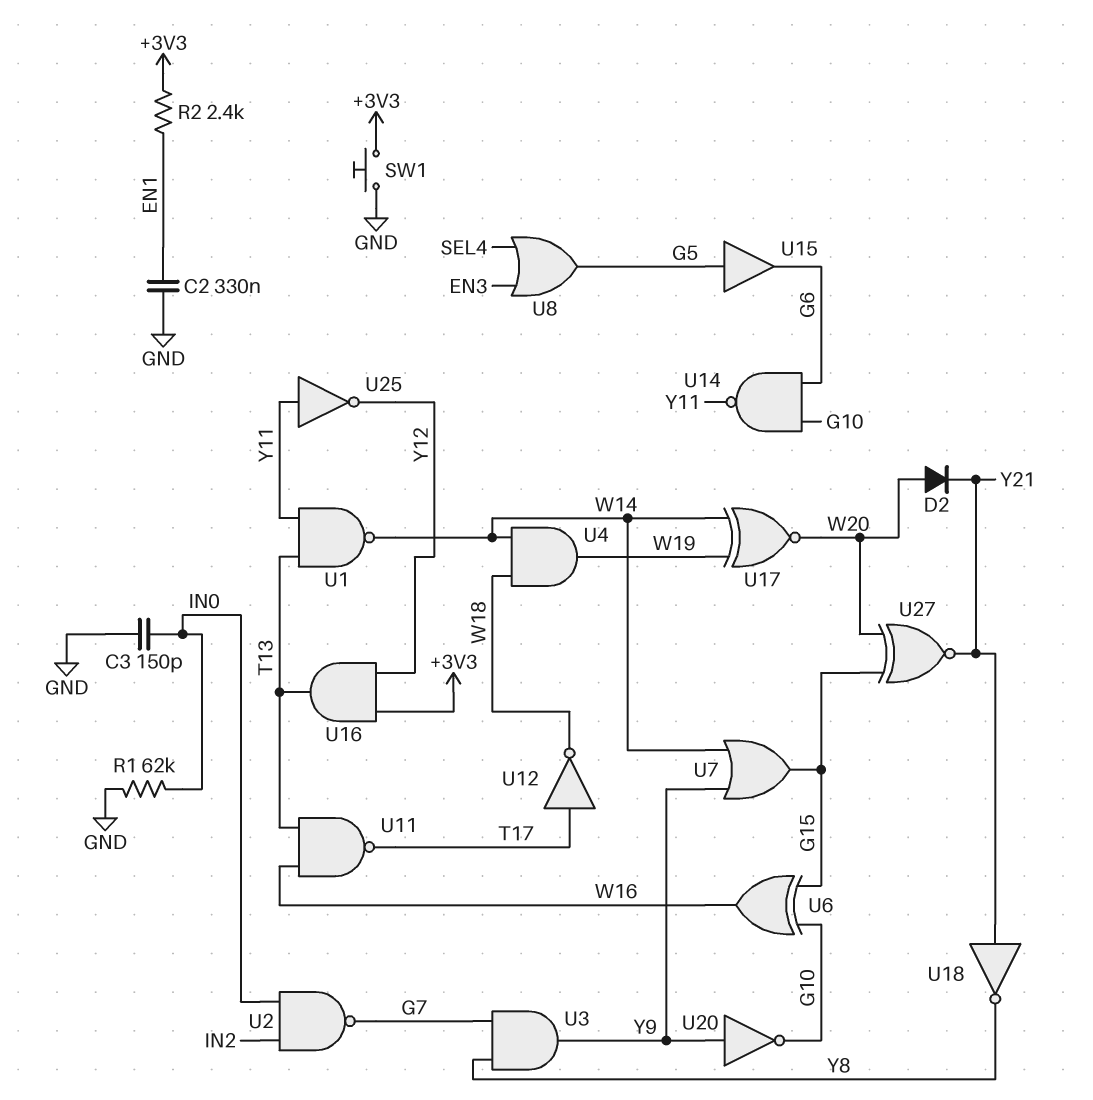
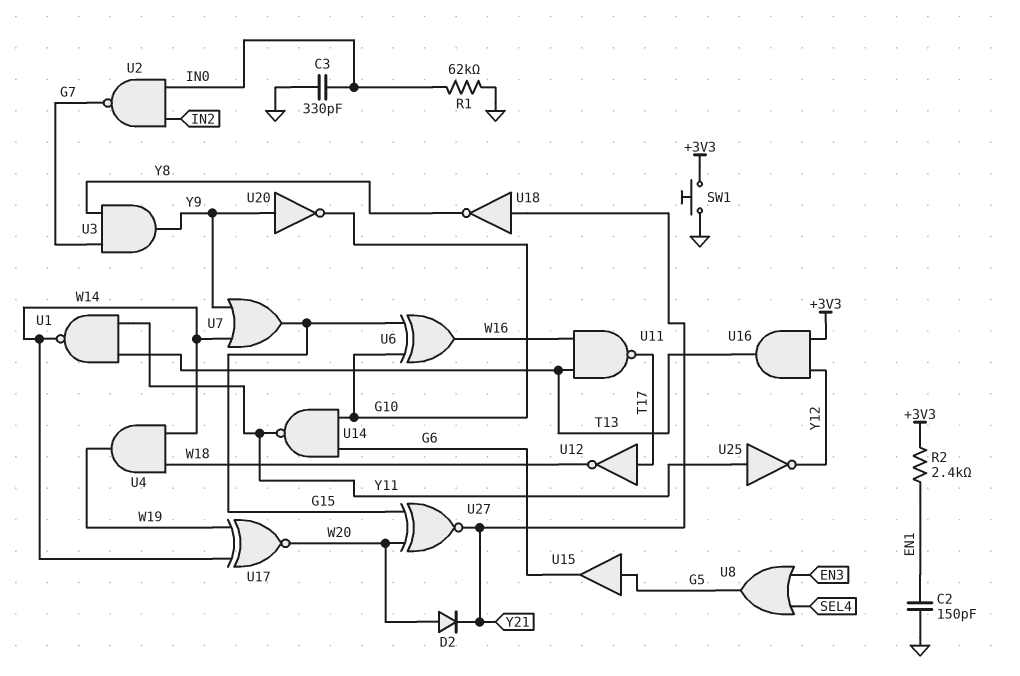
C2: 330nF (EN1, GND) -> 150pF (EN1, GND)
C3: 150pF (GND, IN0) -> 330pF (GND, IN0)

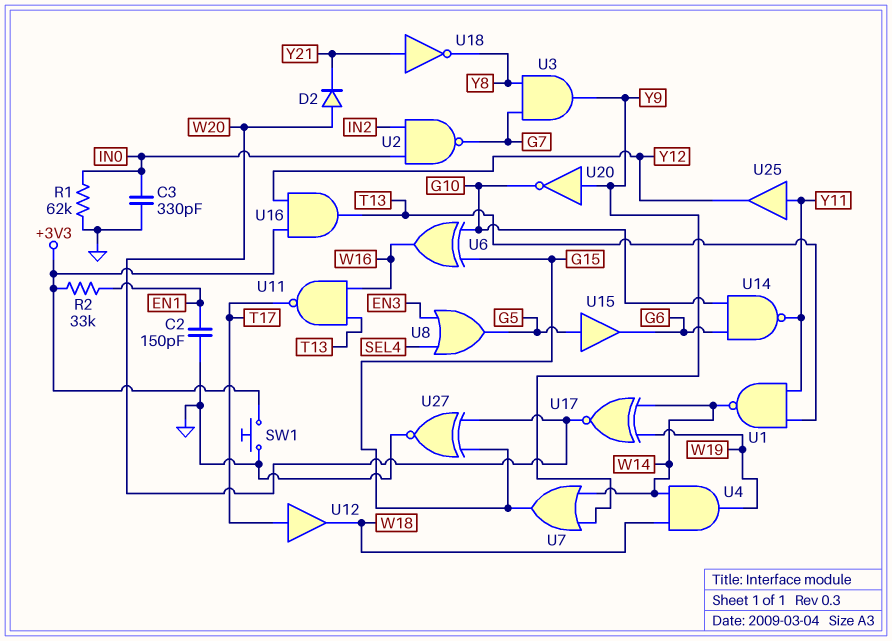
R2: 2.4k (+3V3, EN1) -> 33k (+3V3, EN1)
U12: NOT (in T17, out W18) -> buffer (in T17, out W18)
U25: NOT (in Y11, out Y12) -> buffer (in Y11, out Y12)
U27: XNOR (in G15, in W20, out Y21) -> XNOR (in G15, in W20, out GND)

